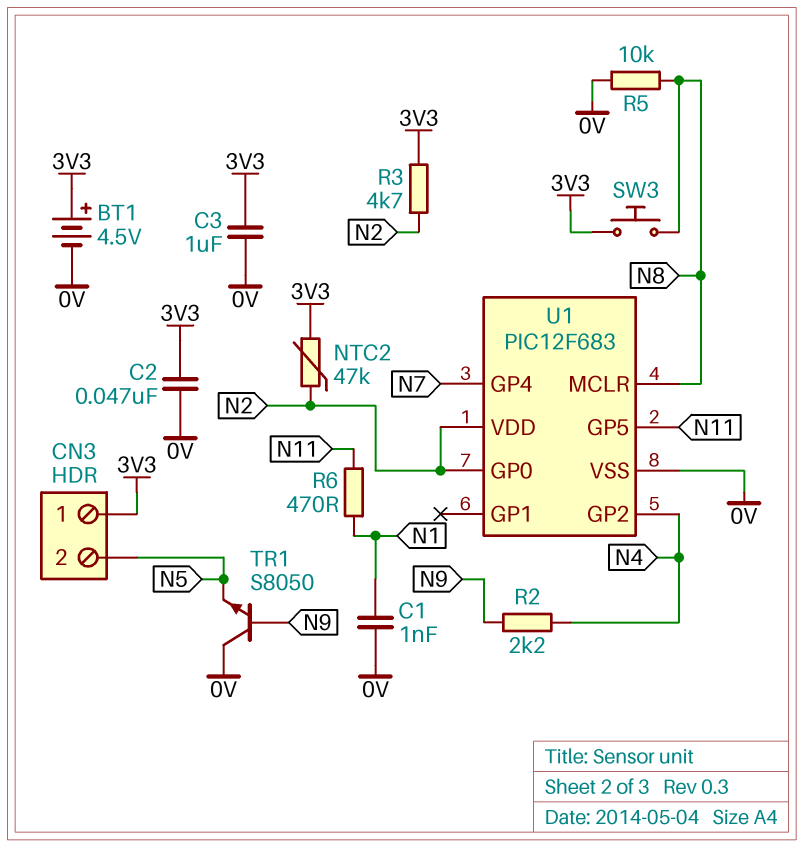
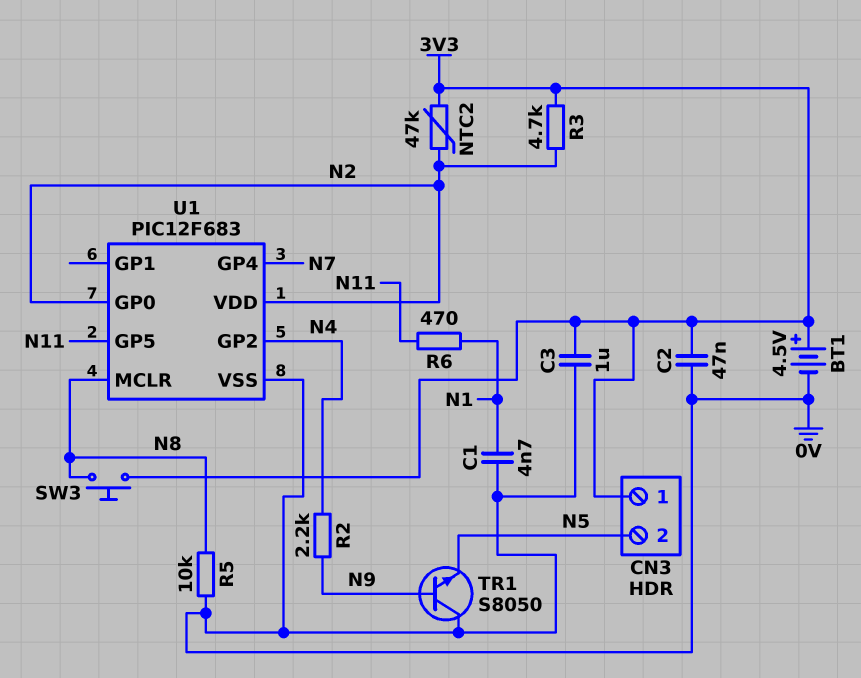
C1: 1nF (0V, N1) -> 4.7nF (0V, N1)

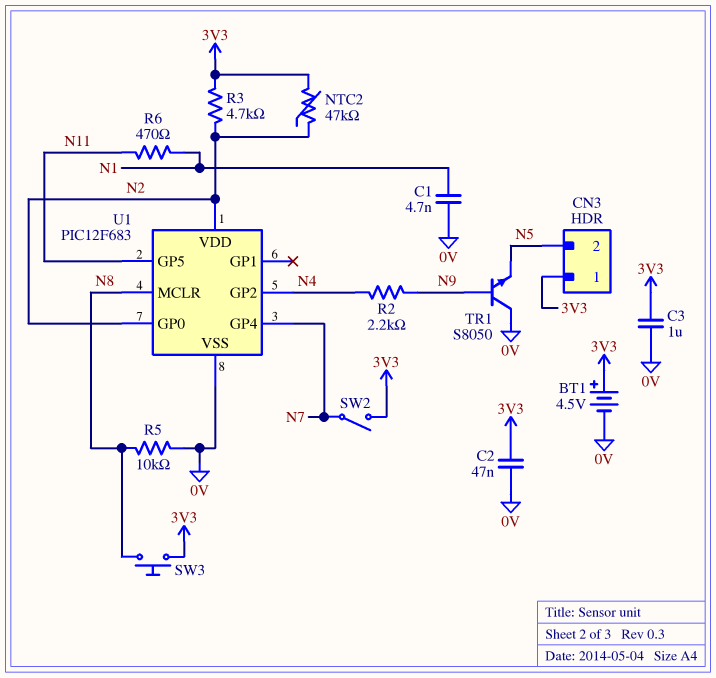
SW2: none -> switch (3V3, N7)

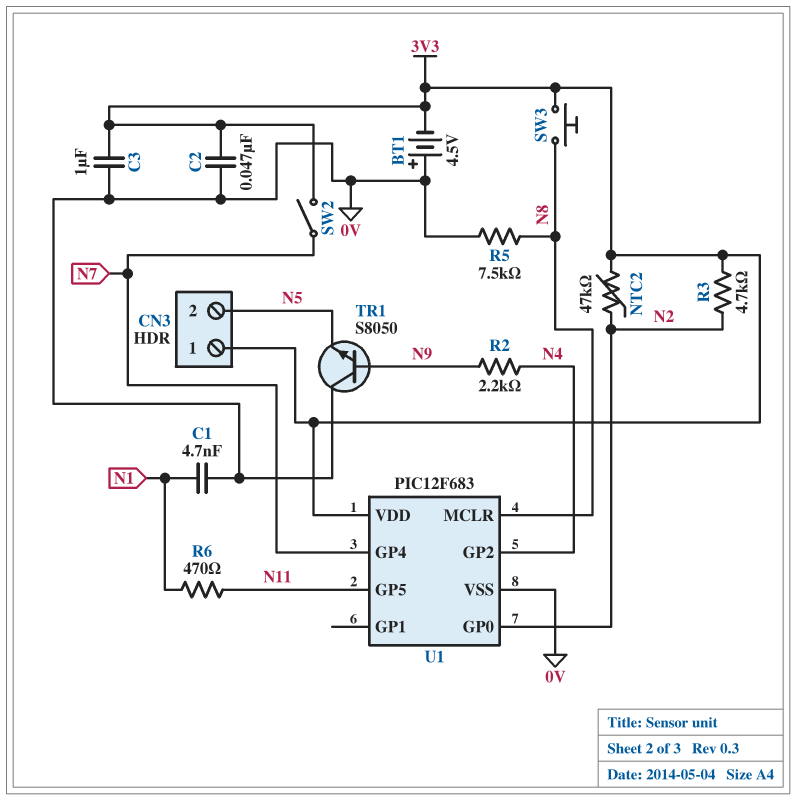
BT1: 4.5V (plus 3V3, minus 0V) -> 4.5V (plus 0V, minus 3V3)
R5: 10k (0V, N8) -> 7.5k (0V, N8)
U1 pin VDD: N2 -> 3V3

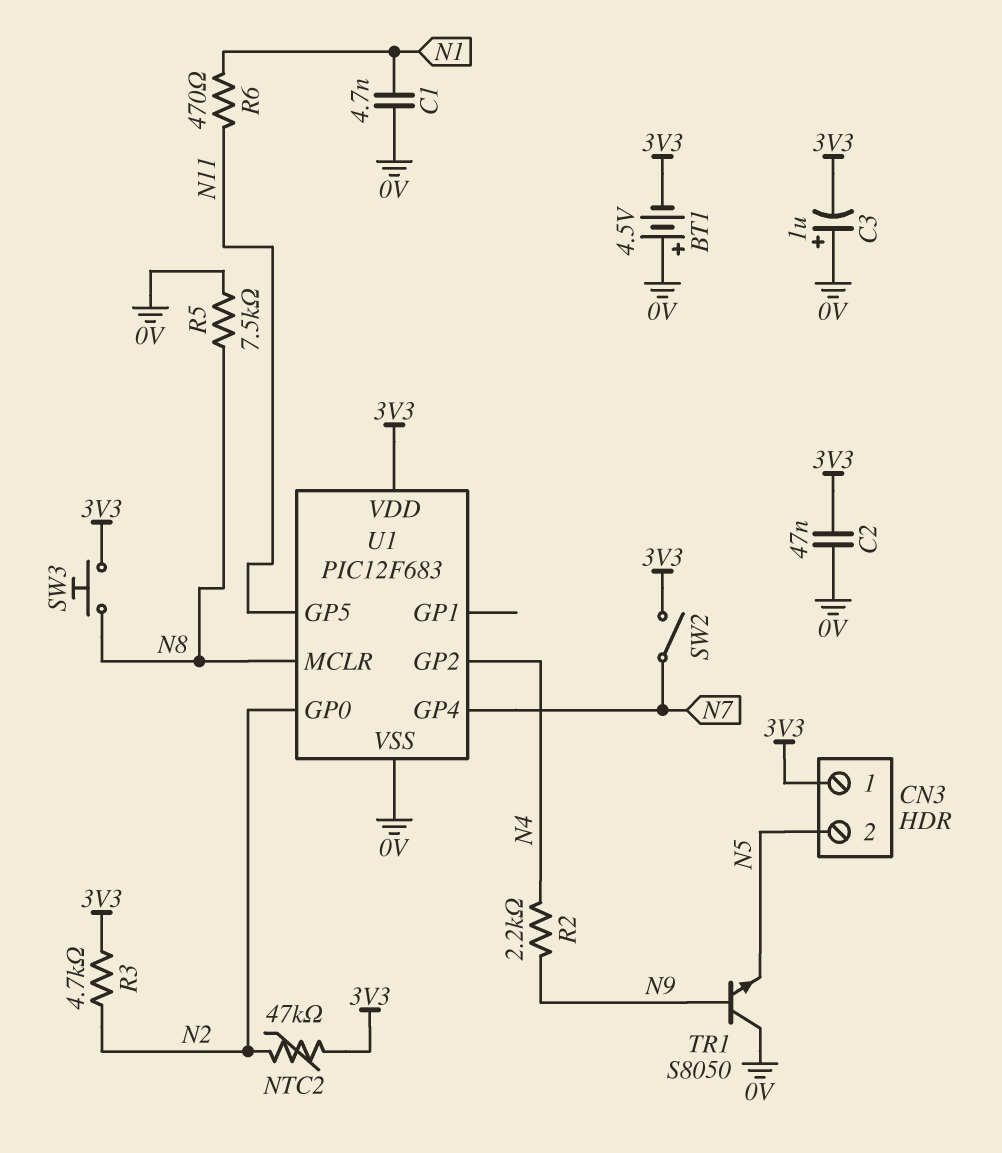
C3: 1uF (0V, 3V3) -> 1uF (plus 0V, minus 3V3)

